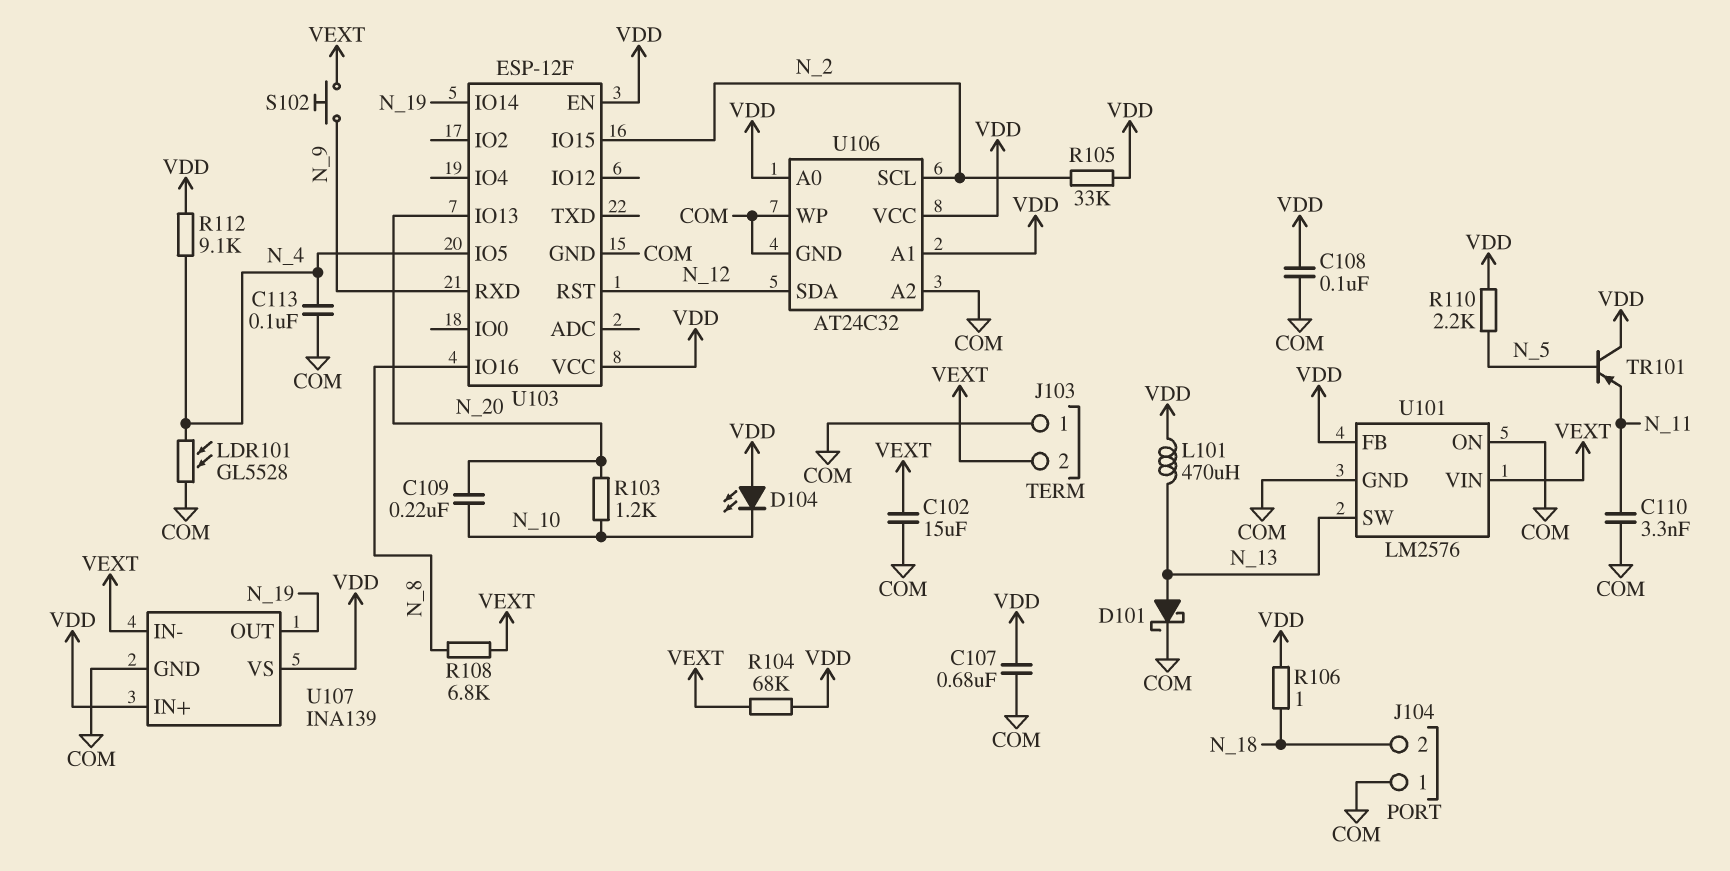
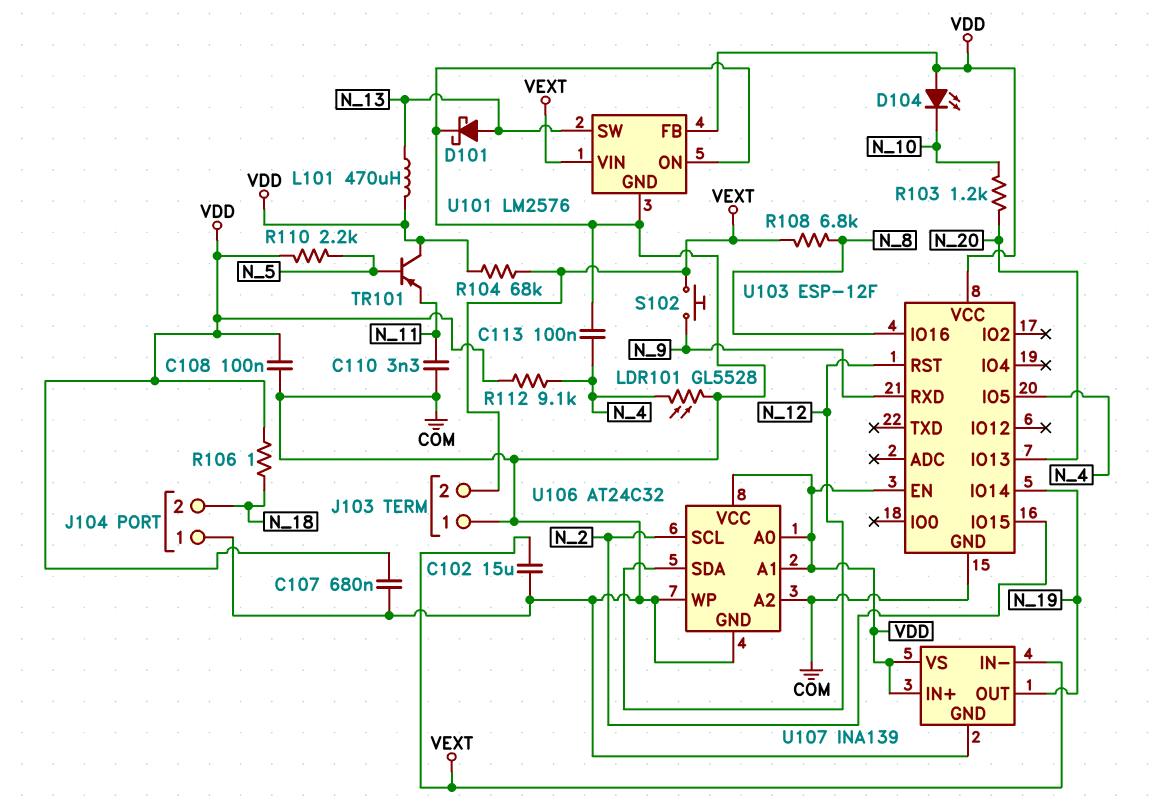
C109: 220nF (N_10, N_20) -> none
R105: 33k (N_2, VDD) -> none

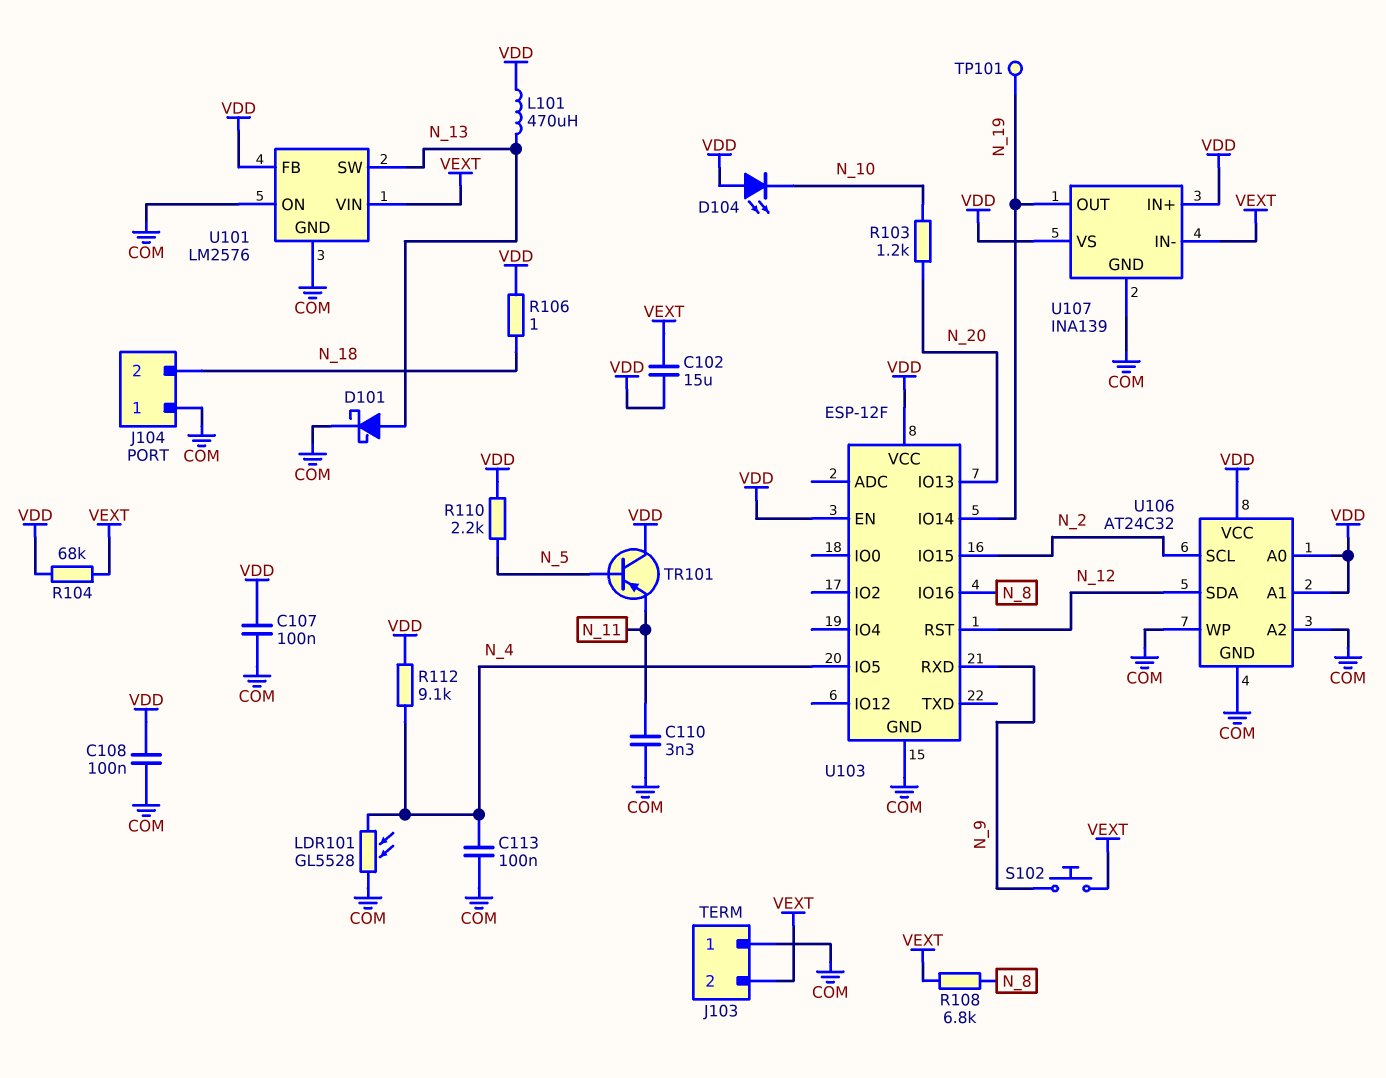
C102: 15uF (COM, VEXT) -> 15uF (VDD, VEXT)
C107: 680nF (COM, VDD) -> 100nF (COM, VDD)
TP101: none -> test point (N_19)

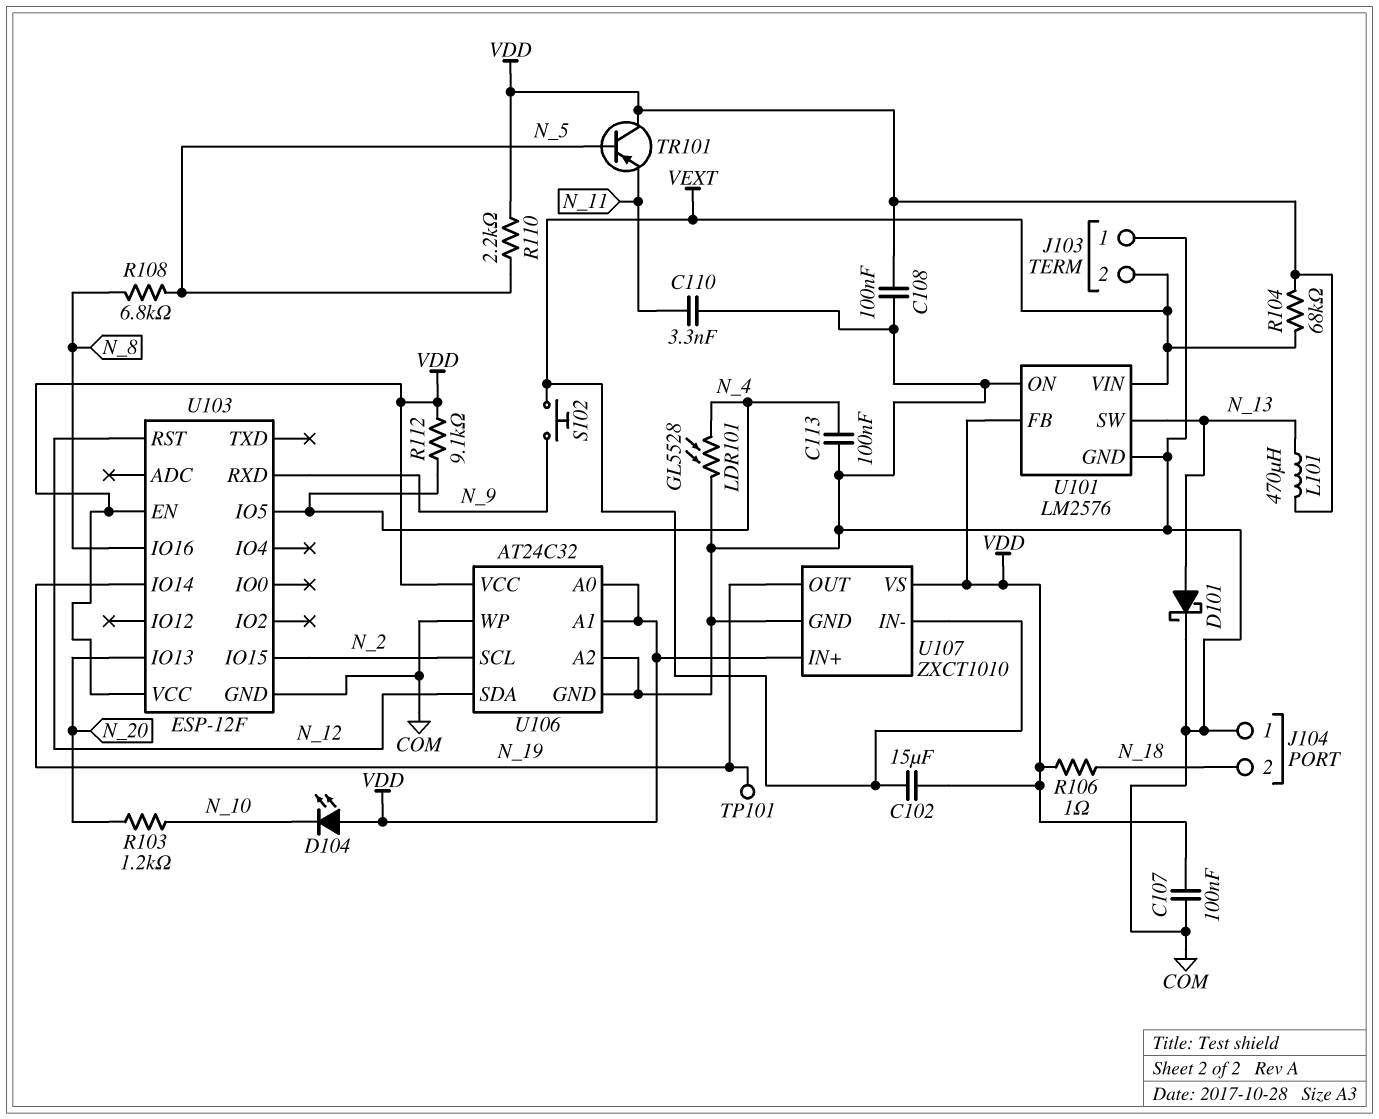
R108: 6.8k (N_8, VEXT) -> 6.8k (N_5, N_8)
U107: INA139 -> ZXCT1010

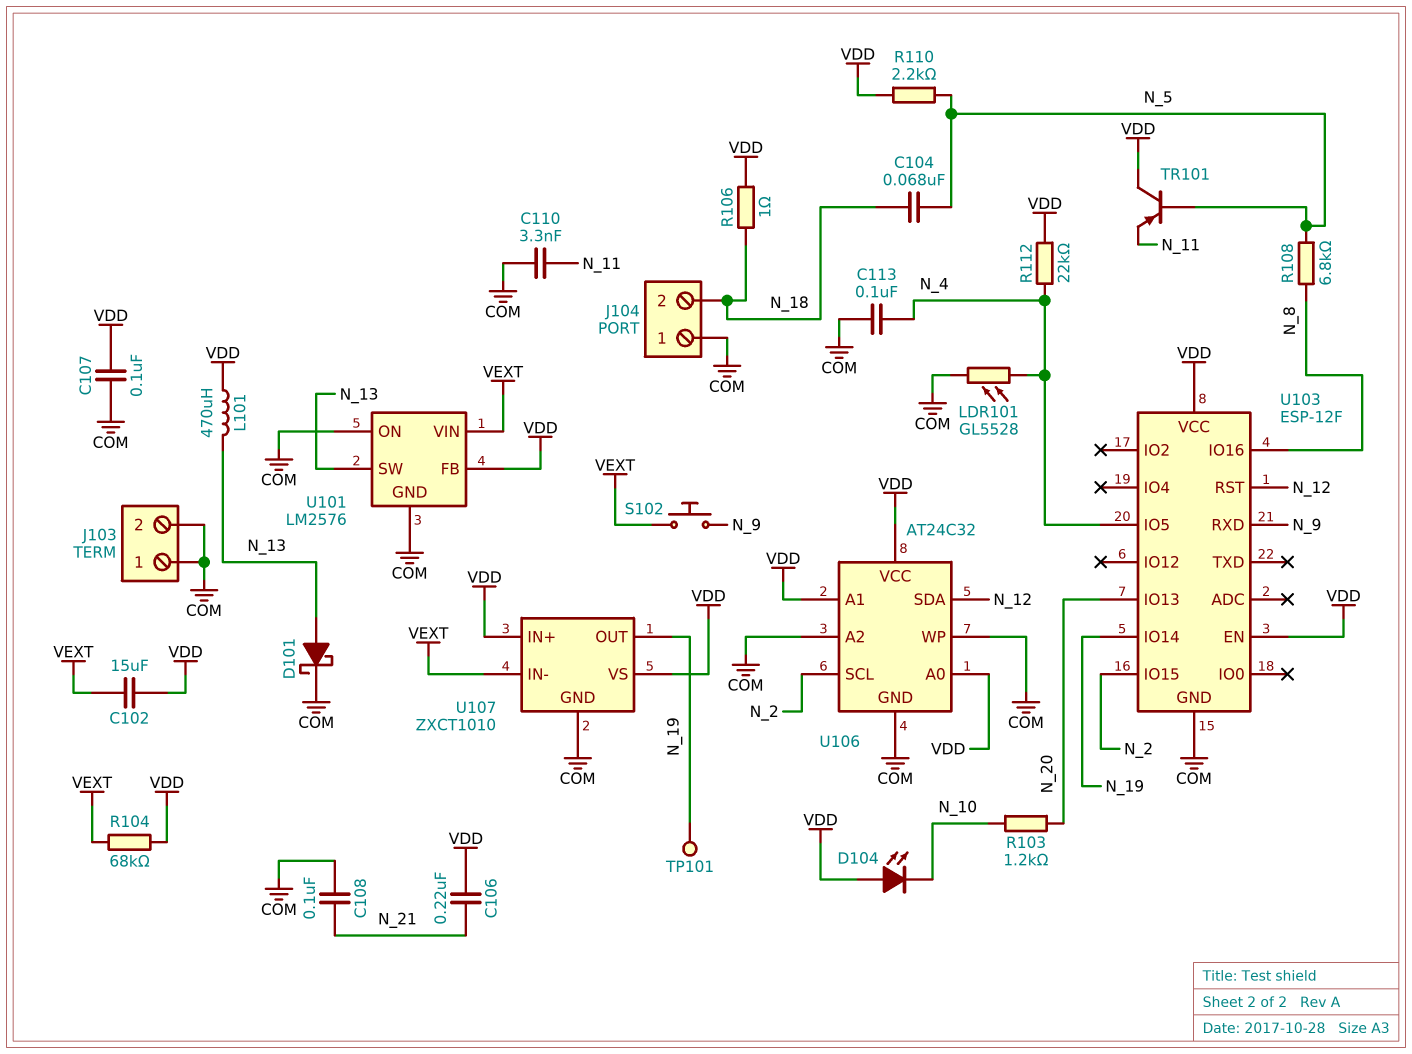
C104: none -> 68nF (N_5, N_18)
C106: none -> 220nF (N_21, VDD)
C108: 100nF (COM, VDD) -> 100nF (COM, N_21)
J103 pin 2: VEXT -> COM
R112: 9.1k (N_4, VDD) -> 22k (N_4, VDD)

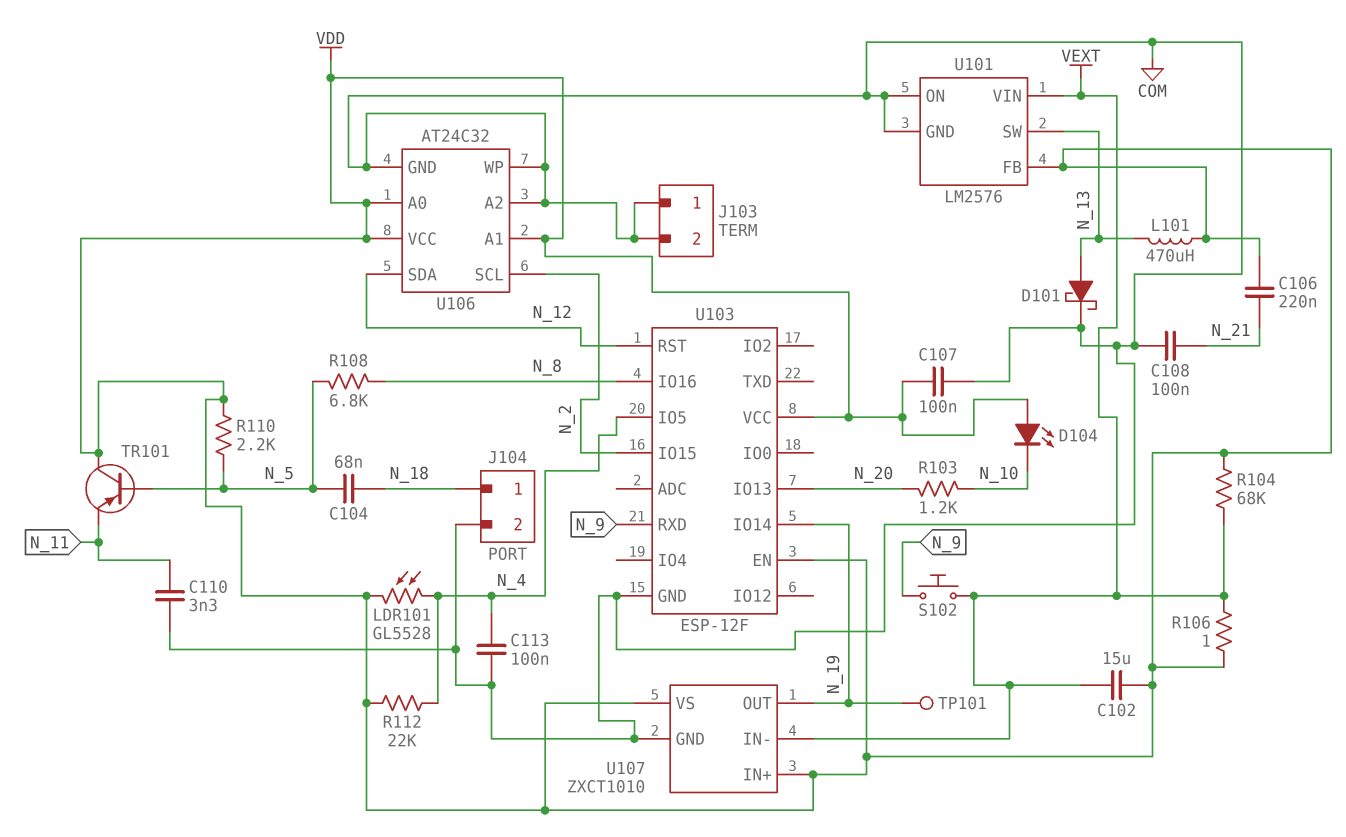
J104 pin 1: COM -> N_18
J104 pin 2: N_18 -> COM
LDR101: GL5528 (COM, N_4) -> GL5528 (N_4, VDD)
R106: 1 (N_18, VDD) -> 1 (VDD, VEXT)

